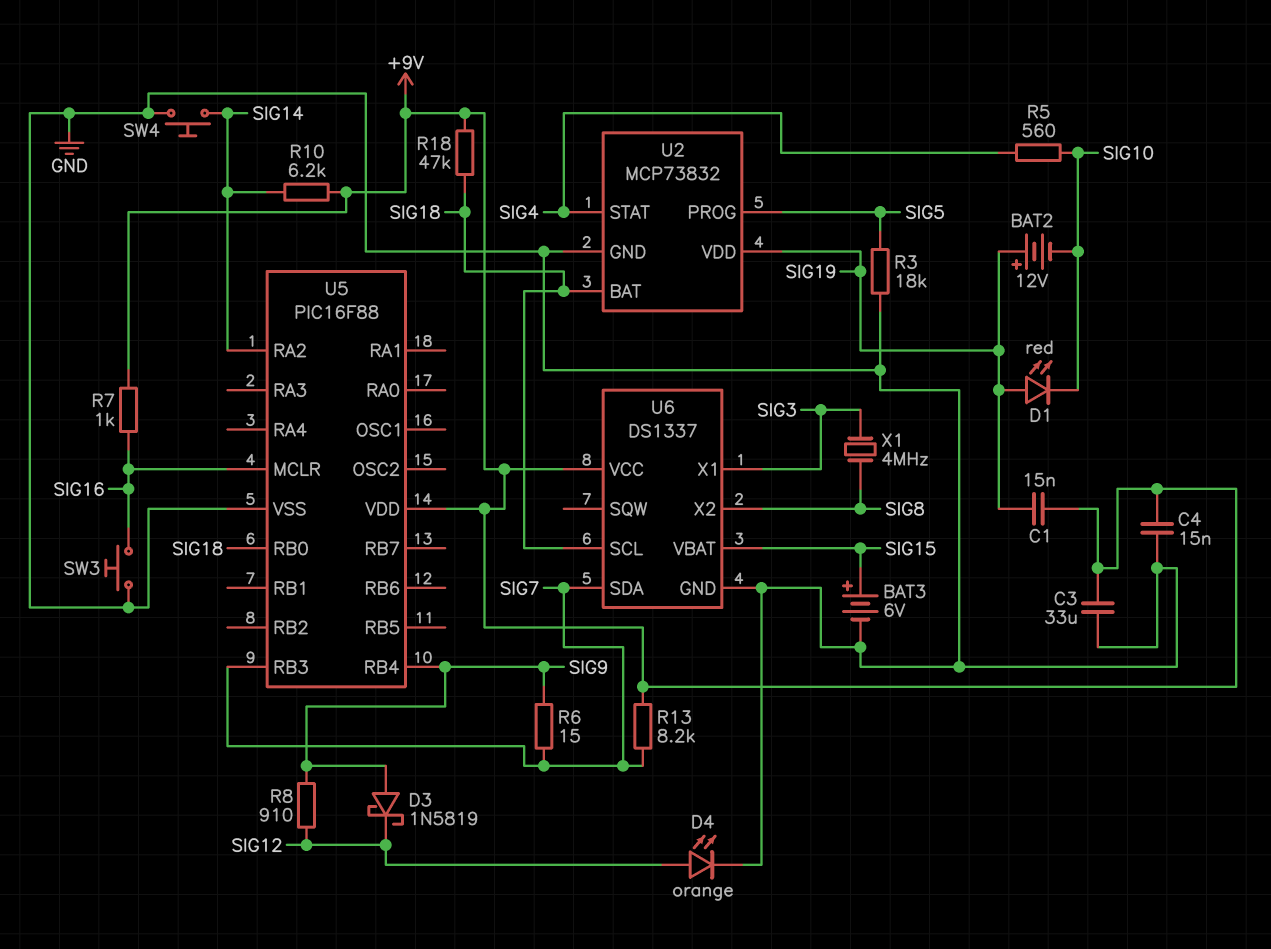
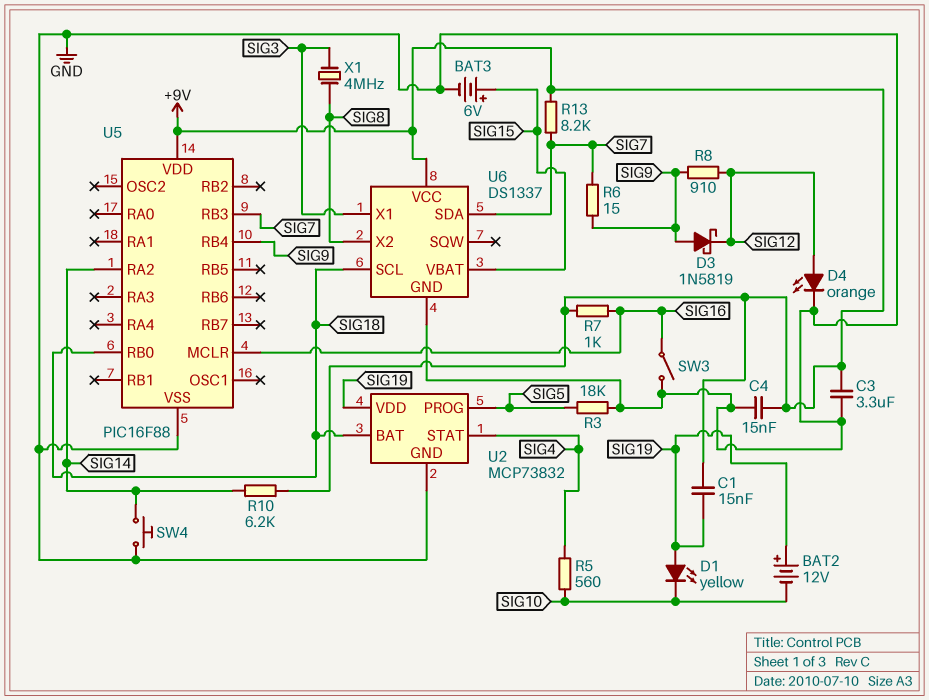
C3: 33uF (+9V, GND) -> 3.3uF (+9V, GND)
D1: LED red (A SIG19, K SIG10) -> LED yellow (A SIG19, K SIG10)
R18: 47k (+9V, SIG18) -> none
SW3: button (GND, SIG16) -> switch (GND, SIG16)

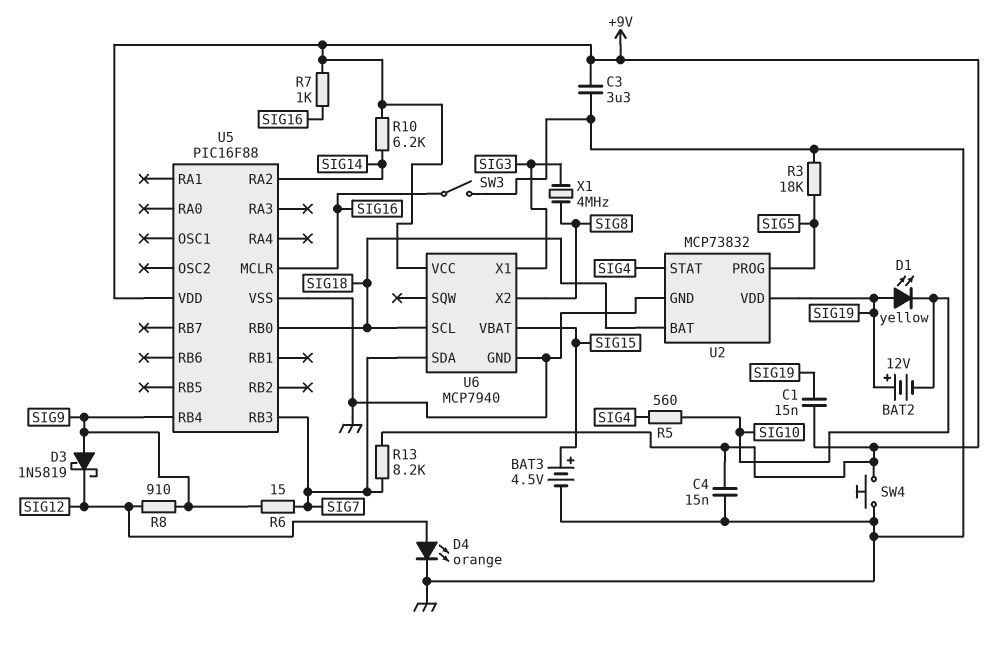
BAT3: 6V (plus SIG15, minus GND) -> 4.5V (plus SIG15, minus GND)
SW4: button (GND, SIG14) -> button (+9V, GND)
U6: DS1337 -> MCP7940

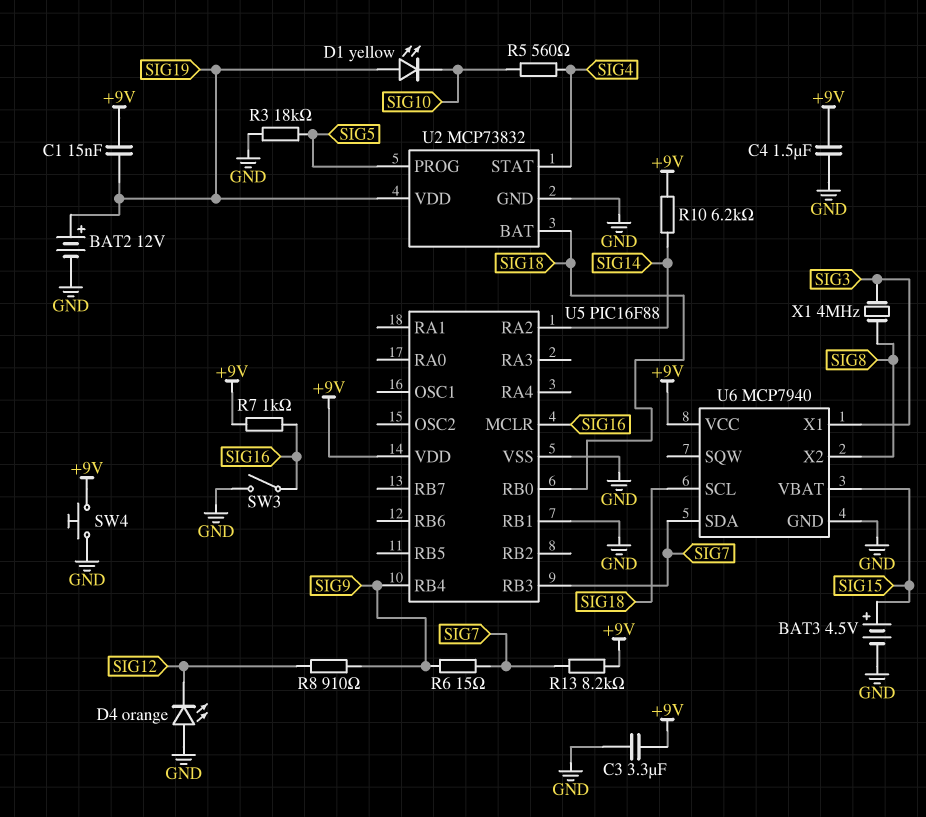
BAT2: 12V (plus SIG19, minus SIG10) -> 12V (plus SIG19, minus GND)
C4: 15nF (+9V, GND) -> 1.5uF (+9V, GND)
D3: schottky 1N5819 (A SIG9, K SIG12) -> none
D4: LED orange (A SIG12, K GND) -> LED orange (A GND, K SIG12)
U5 pin RB1: none -> GND

